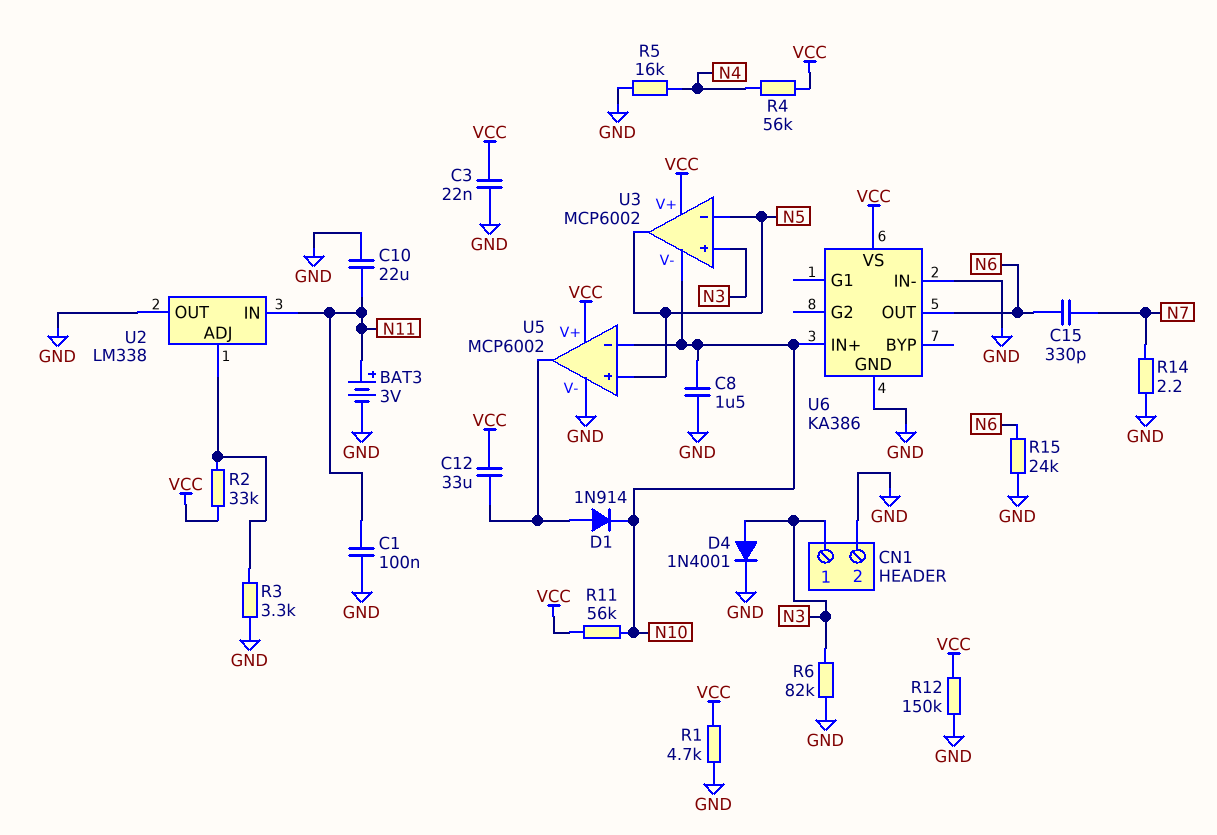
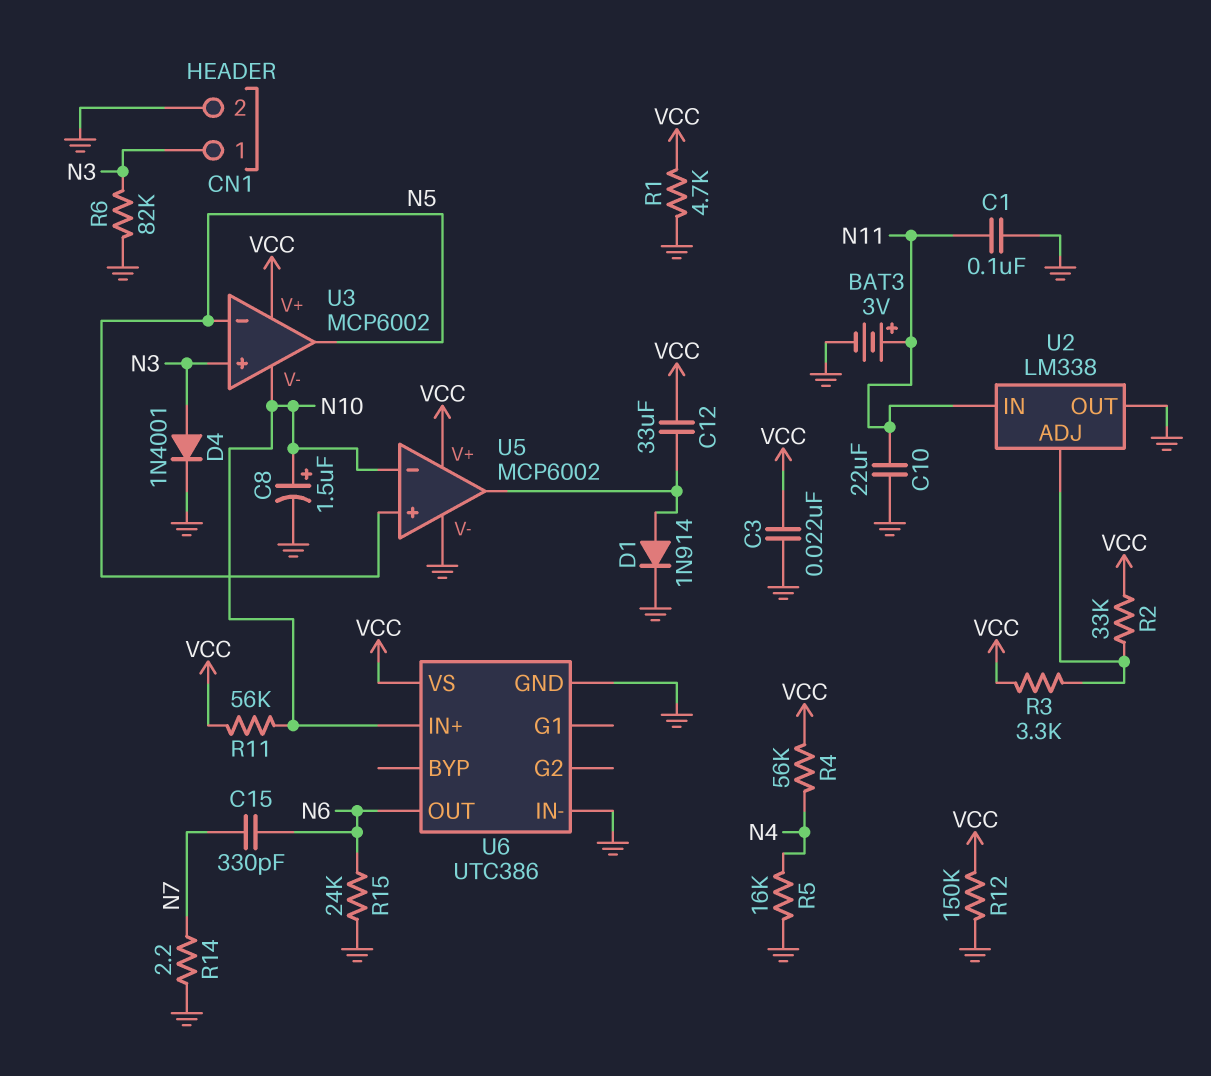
C8: 1.5uF (GND, N10) -> 1.5uF (plus N10, minus GND)
D1: diode 1N914 (A U5/out, K N10) -> diode 1N914 (A U5/out, K GND)
R3: 3.3k (GND, U2/ADJ) -> 3.3k (U2/ADJ, VCC)
U6: KA386 -> UTC386

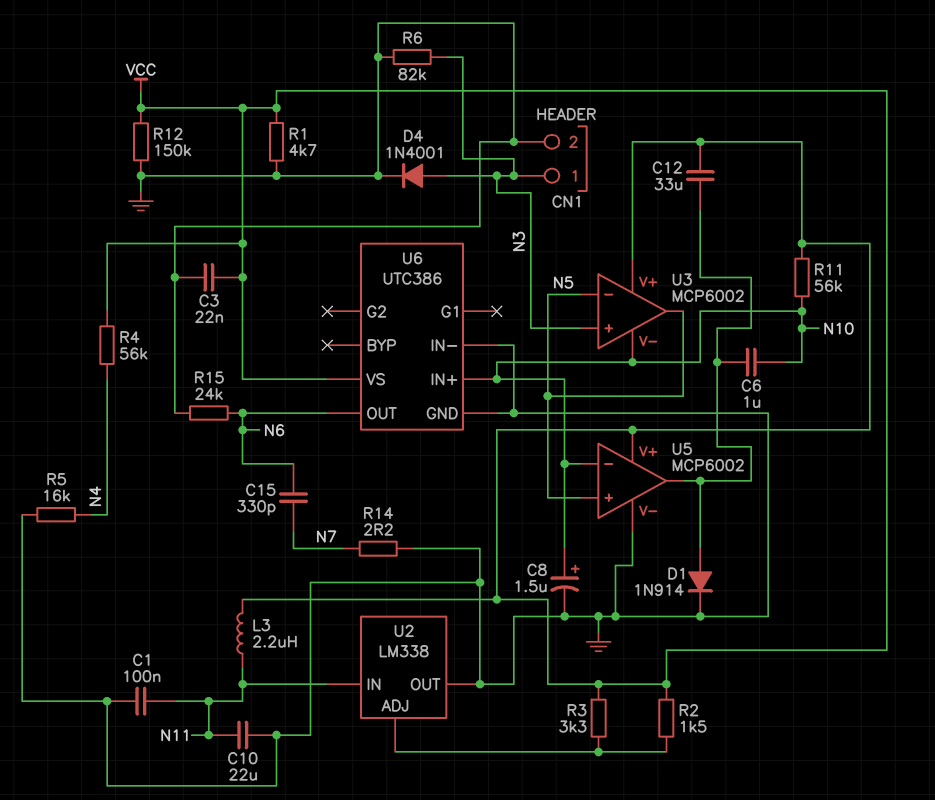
BAT3: 3V (plus N11, minus GND) -> none
C6: none -> 1uF (N10, U5/out)
L3: none -> 2.2uH (N11, VCC)
R2: 33k (U2/ADJ, VCC) -> 1.5k (U2/ADJ, VCC)

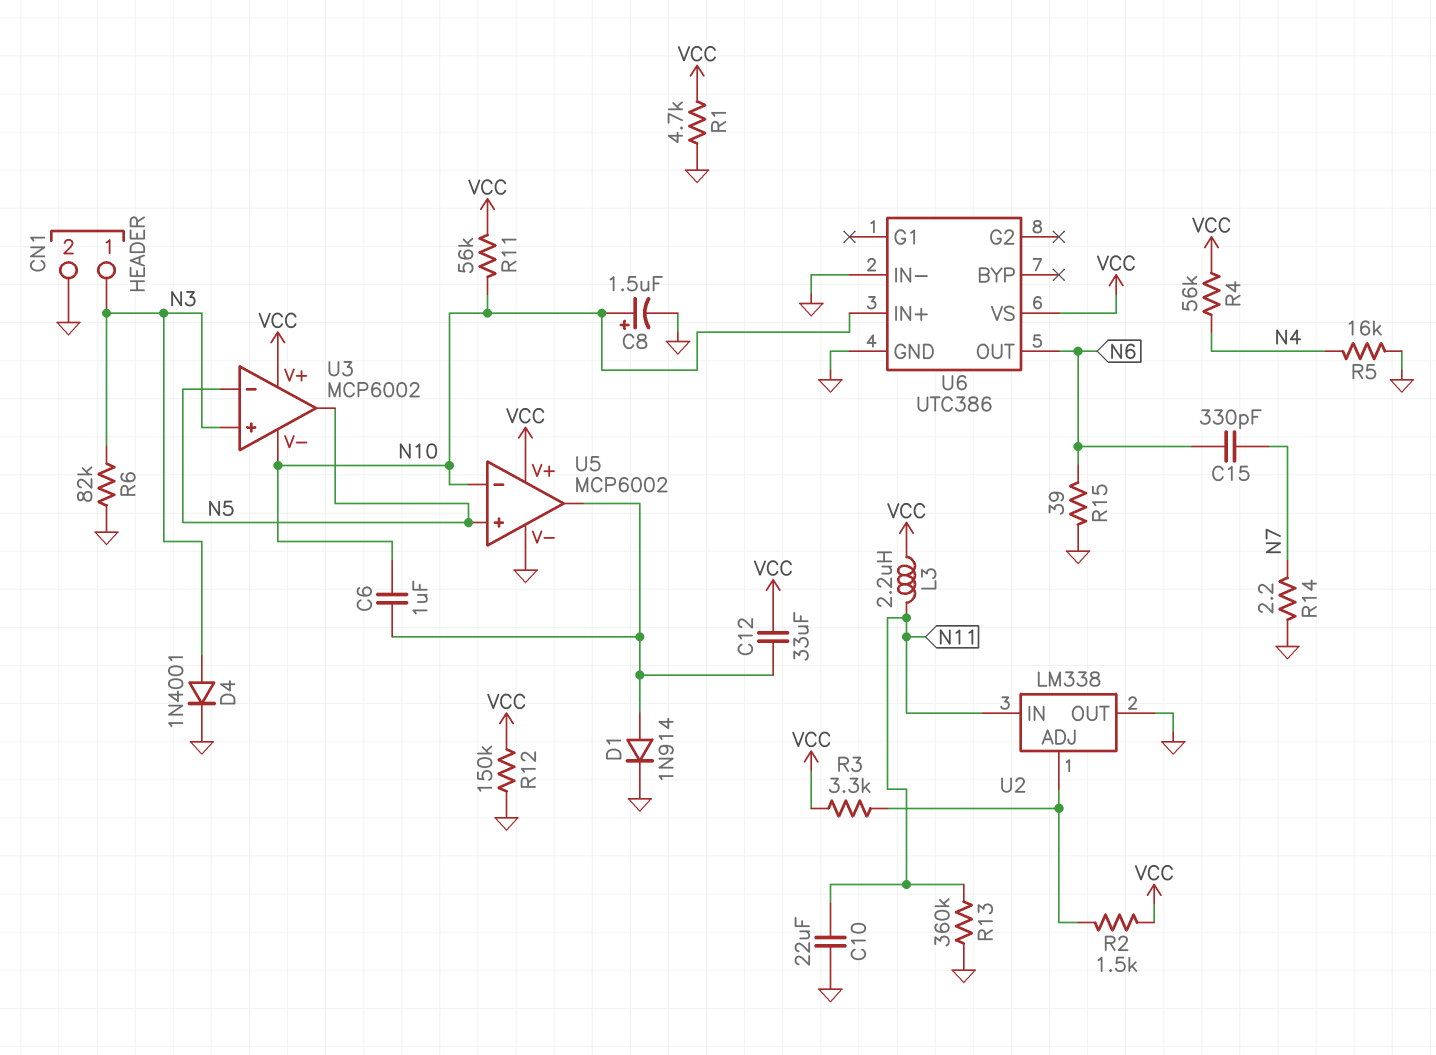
C1: 100nF (GND, N11) -> none
C3: 22nF (GND, VCC) -> none
R13: none -> 360k (GND, N11)
R15: 24k (GND, N6) -> 39 (GND, N6)

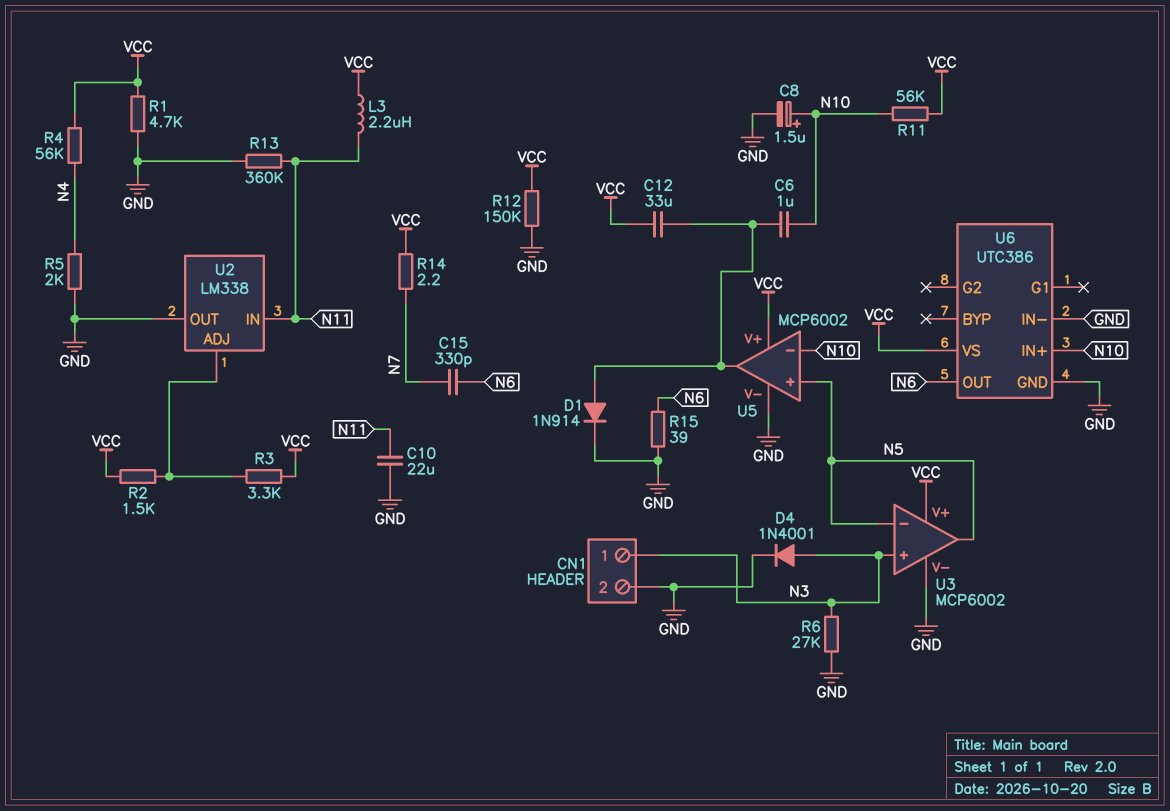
R5: 16k (GND, N4) -> 2k (GND, N4)
R6: 82k (GND, N3) -> 27k (GND, N3)
R14: 2.2 (GND, N7) -> 2.2 (N7, VCC)
U3 pin V-: N10 -> GND

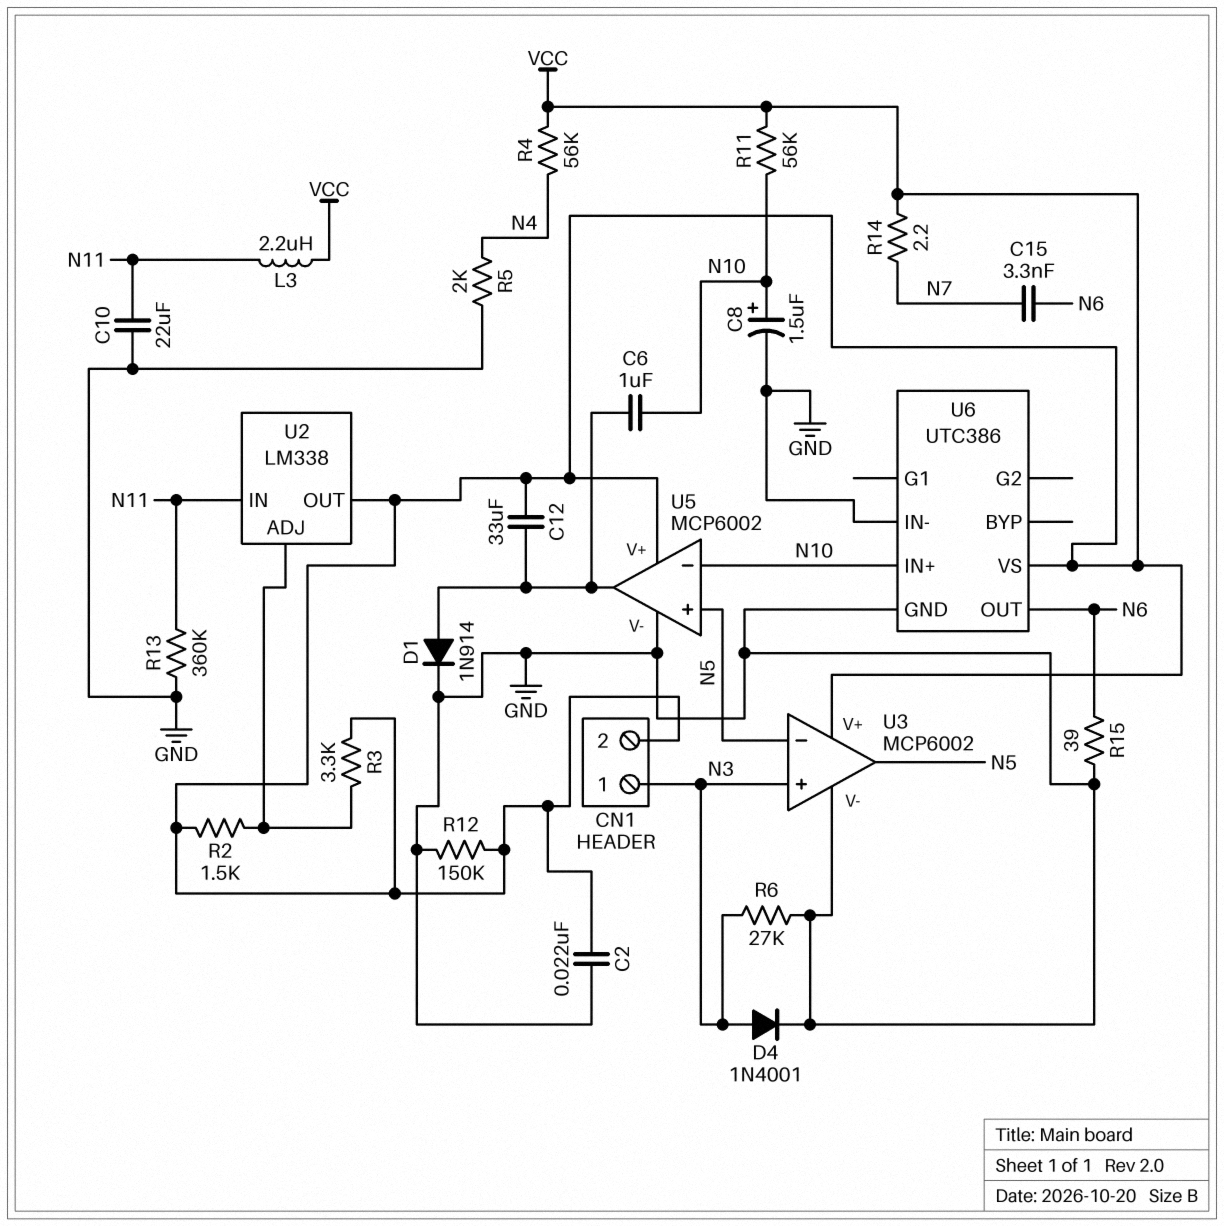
C2: none -> 22nF (GND, VCC)
C15: 330pF (N6, N7) -> 3.3nF (N6, N7)
CN1 pin 2: GND -> VCC
R1: 4.7k (GND, VCC) -> none
U2 pin OUT: GND -> VCC

